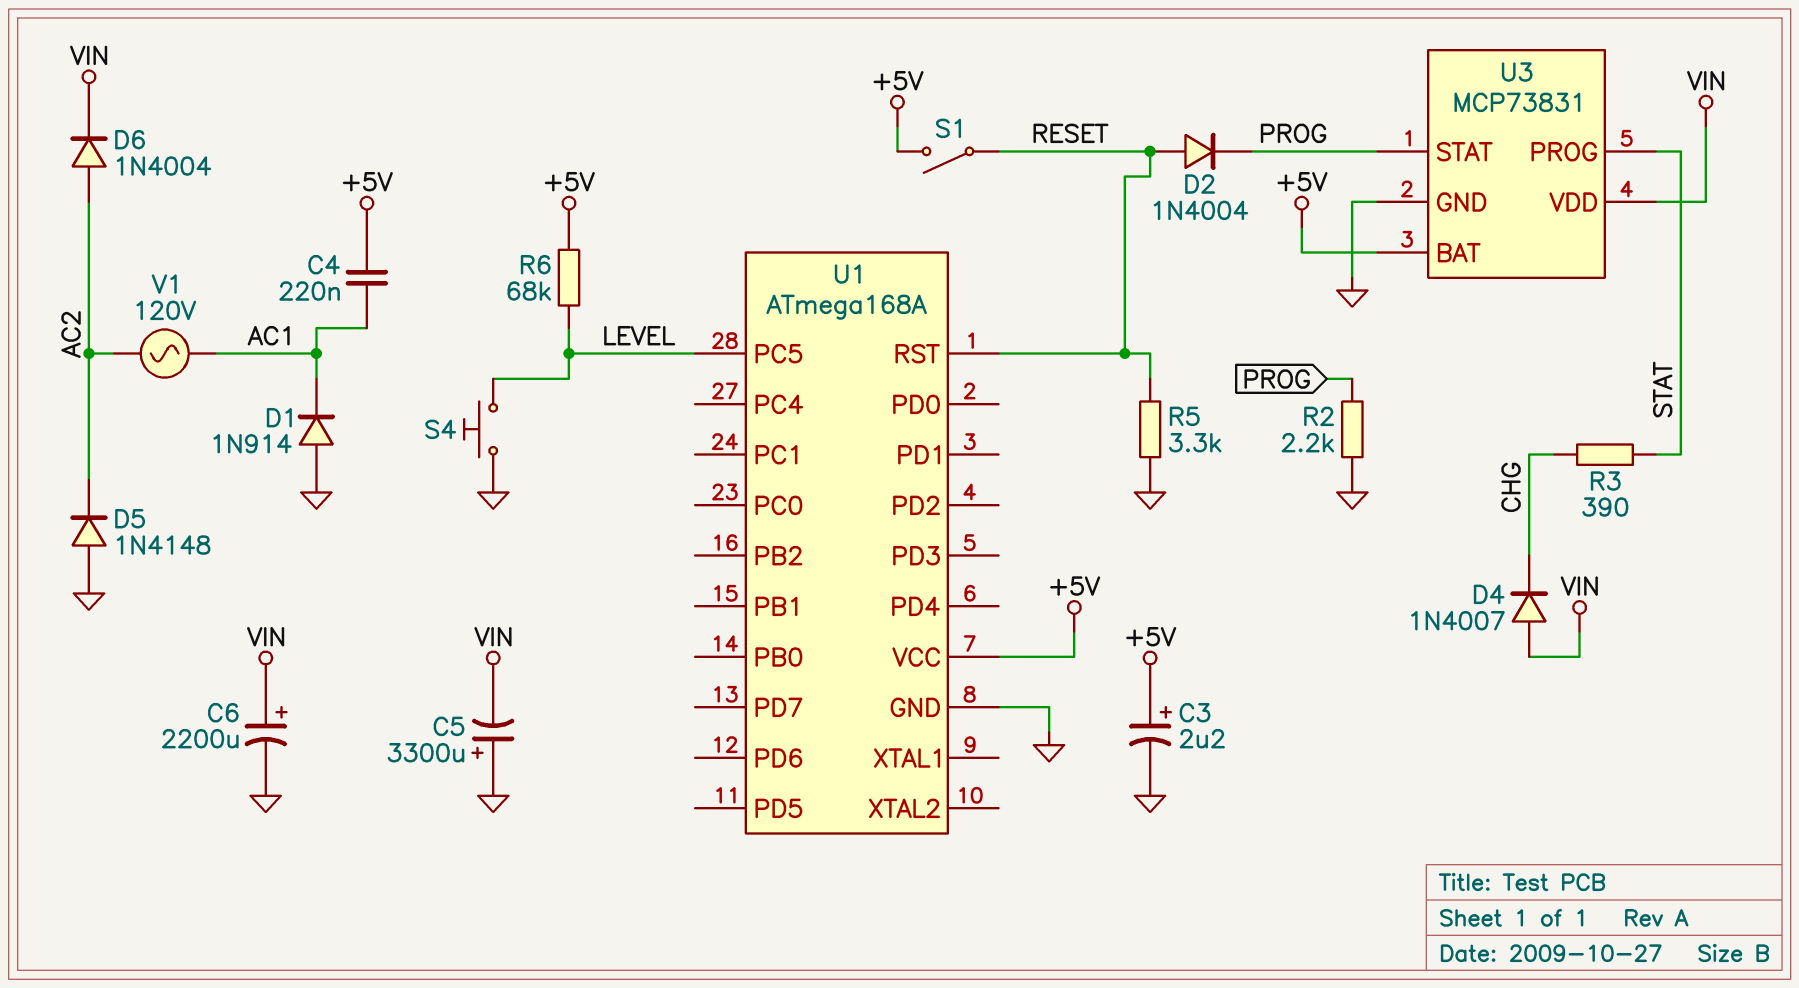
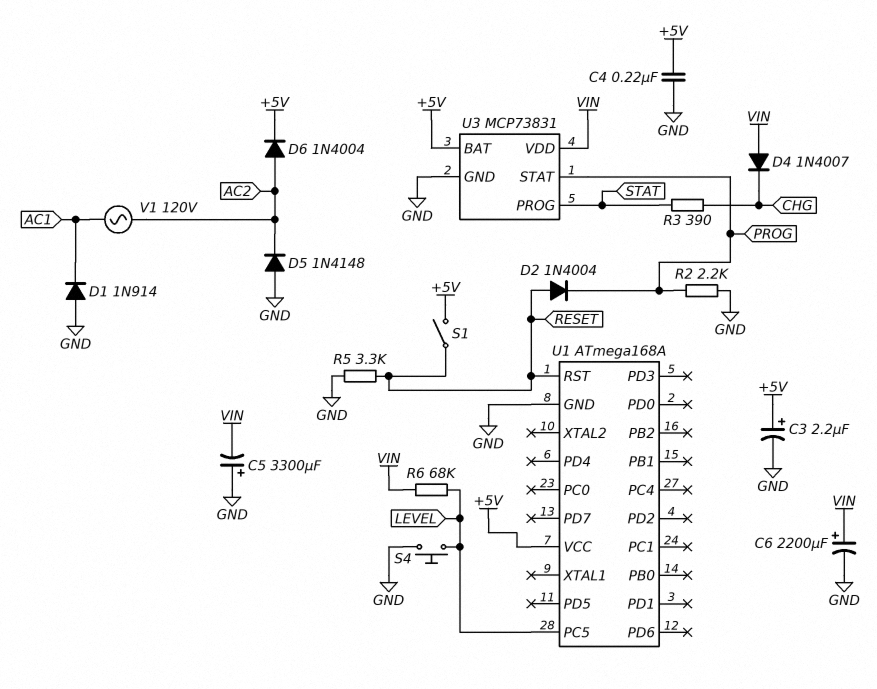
C4: 220nF (+5V, AC1) -> 220nF (+5V, GND)
D6: diode 1N4004 (A AC2, K VIN) -> diode 1N4004 (A AC2, K +5V)
R6: 68k (+5V, LEVEL) -> 68k (LEVEL, VIN)

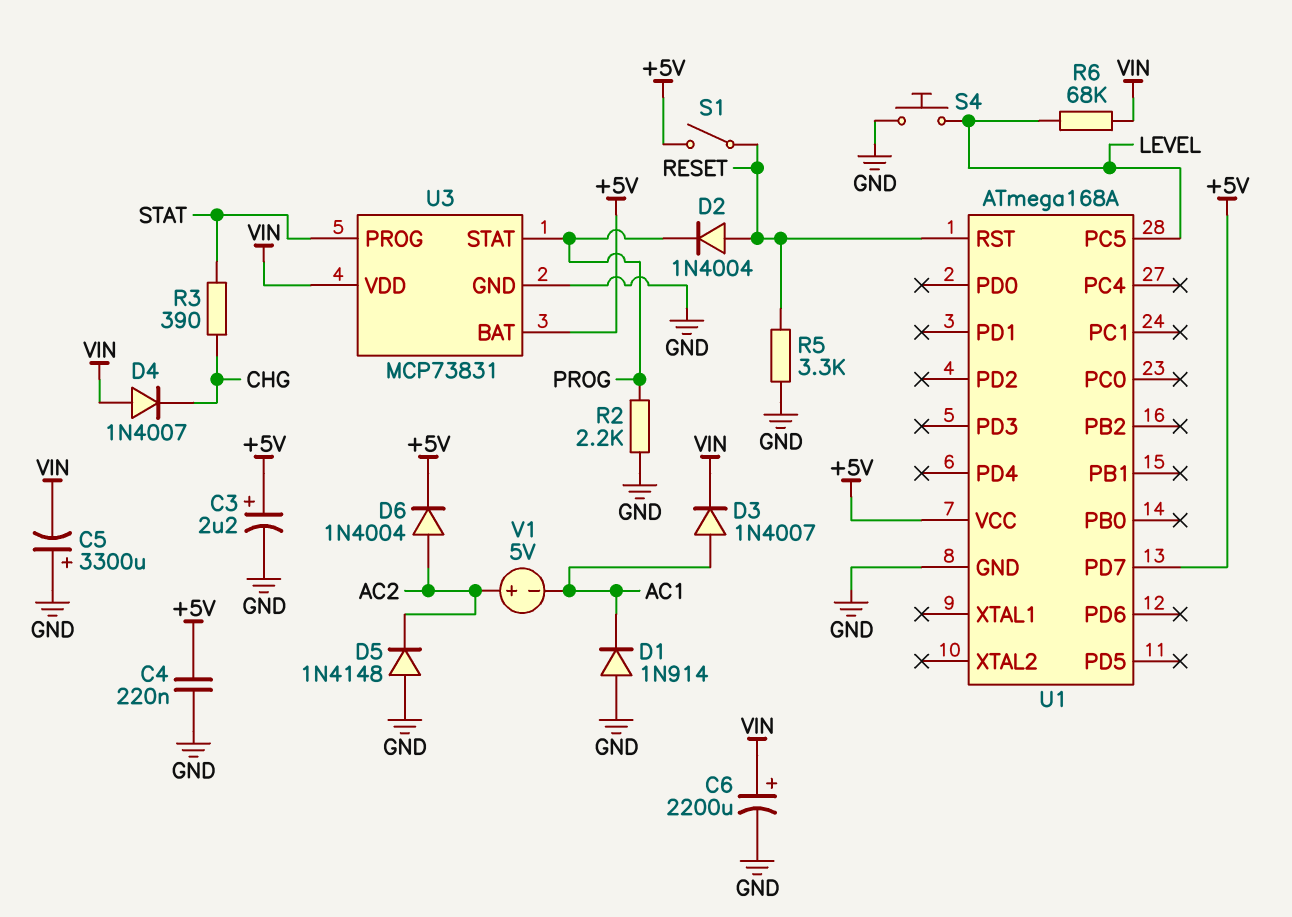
D3: none -> diode 1N4007 (A AC1, K VIN)
U1 pin PD7: none -> +5V
V1: AC 120V (AC1, AC2) -> 5V (plus AC2, minus AC1)

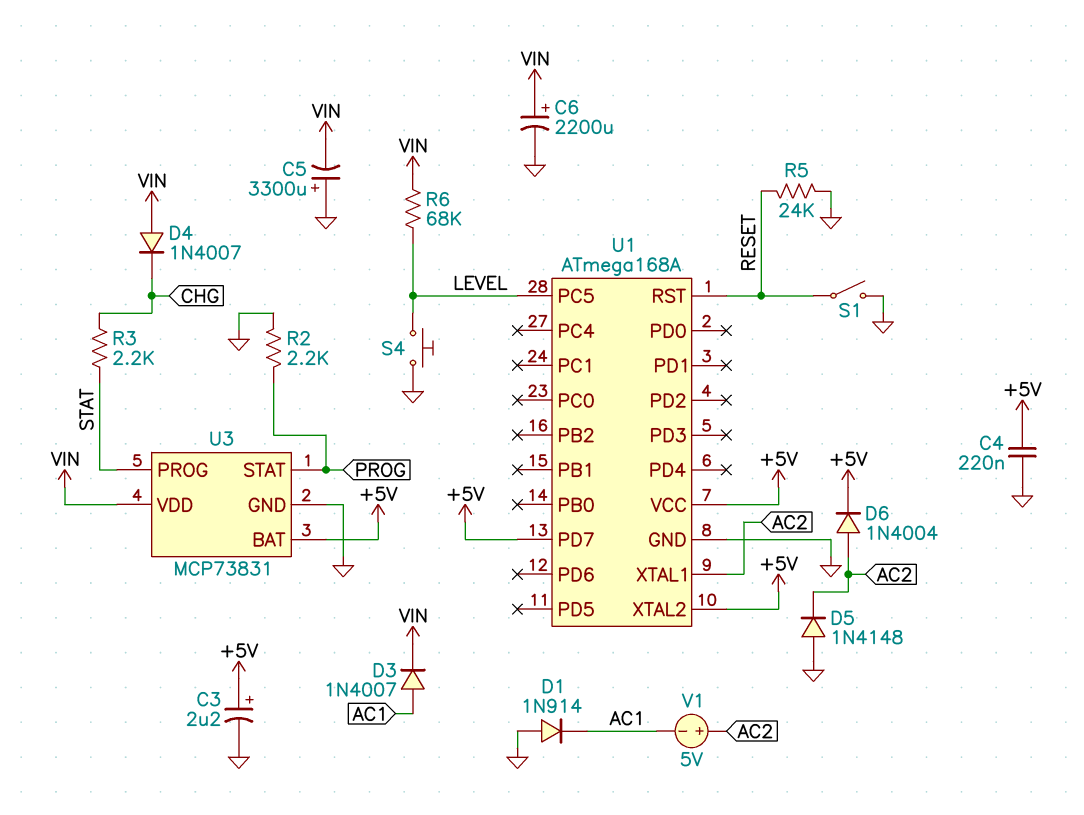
D2: diode 1N4004 (A RESET, K PROG) -> none
R3: 390 (CHG, STAT) -> 2.2k (CHG, STAT)
R5: 3.3k (GND, RESET) -> 24k (GND, RESET)
S1: switch (+5V, RESET) -> switch (GND, RESET)
U1 pin XTAL1: none -> AC2
U1 pin XTAL2: none -> +5V

